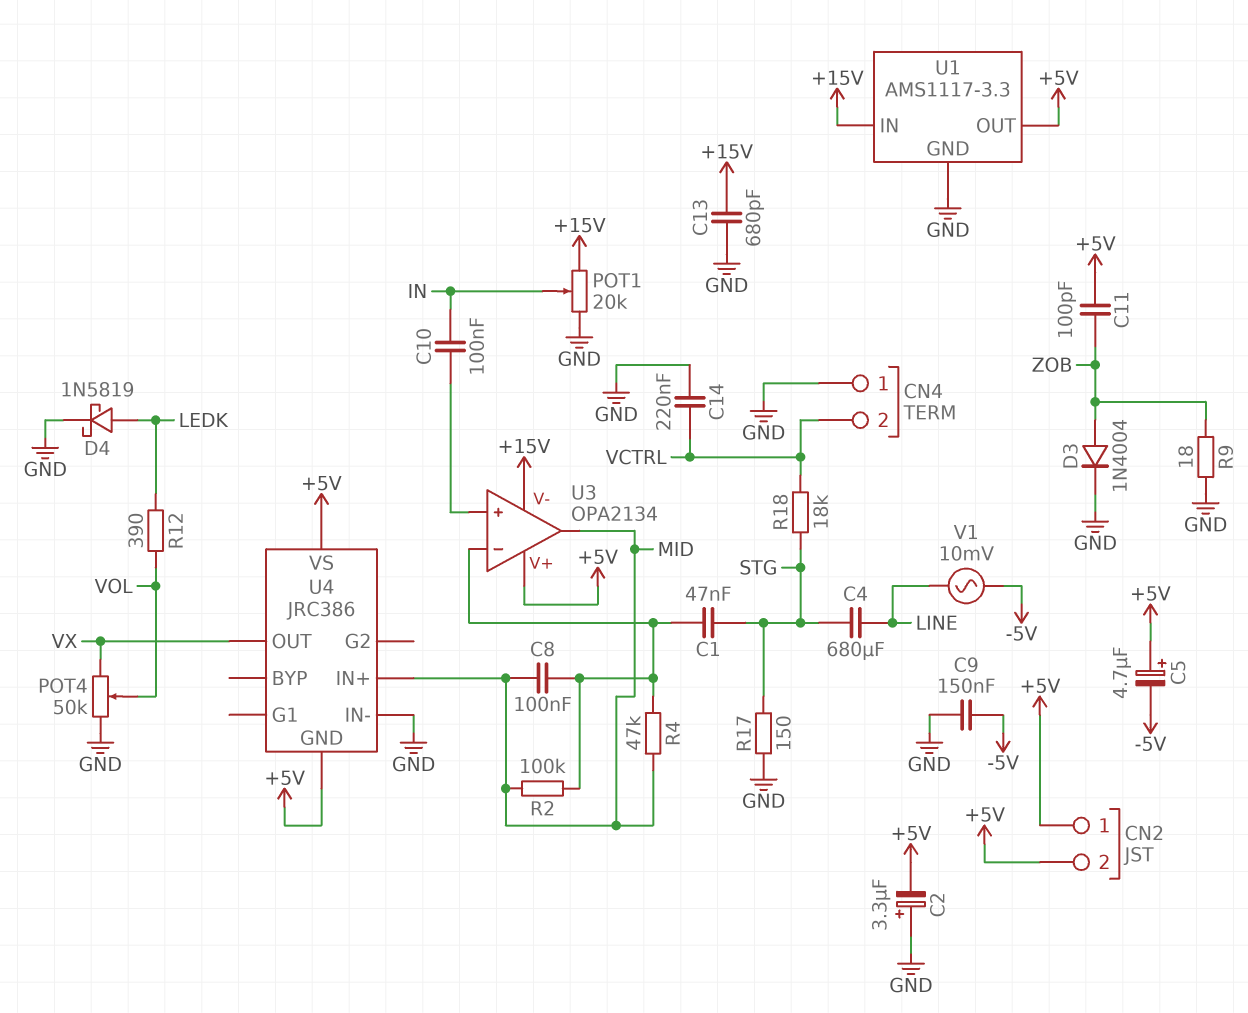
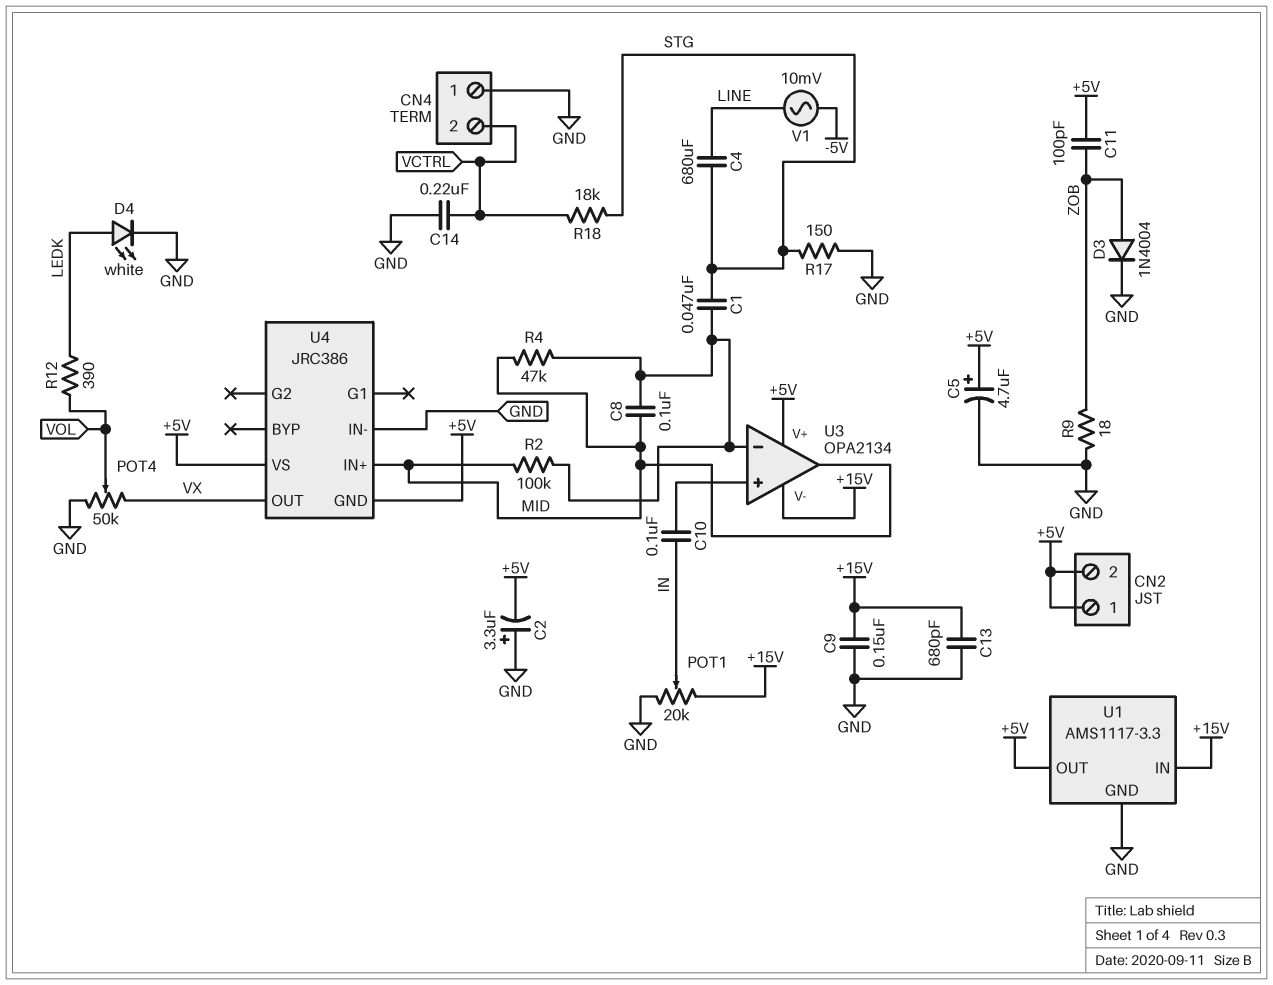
C5: 4.7uF (plus +5V, minus -5V) -> 4.7uF (plus +5V, minus GND)
C9: 150nF (-5V, GND) -> 150nF (+15V, GND)
D4: schottky 1N5819 (A LEDK, K GND) -> LED white (A LEDK, K GND)

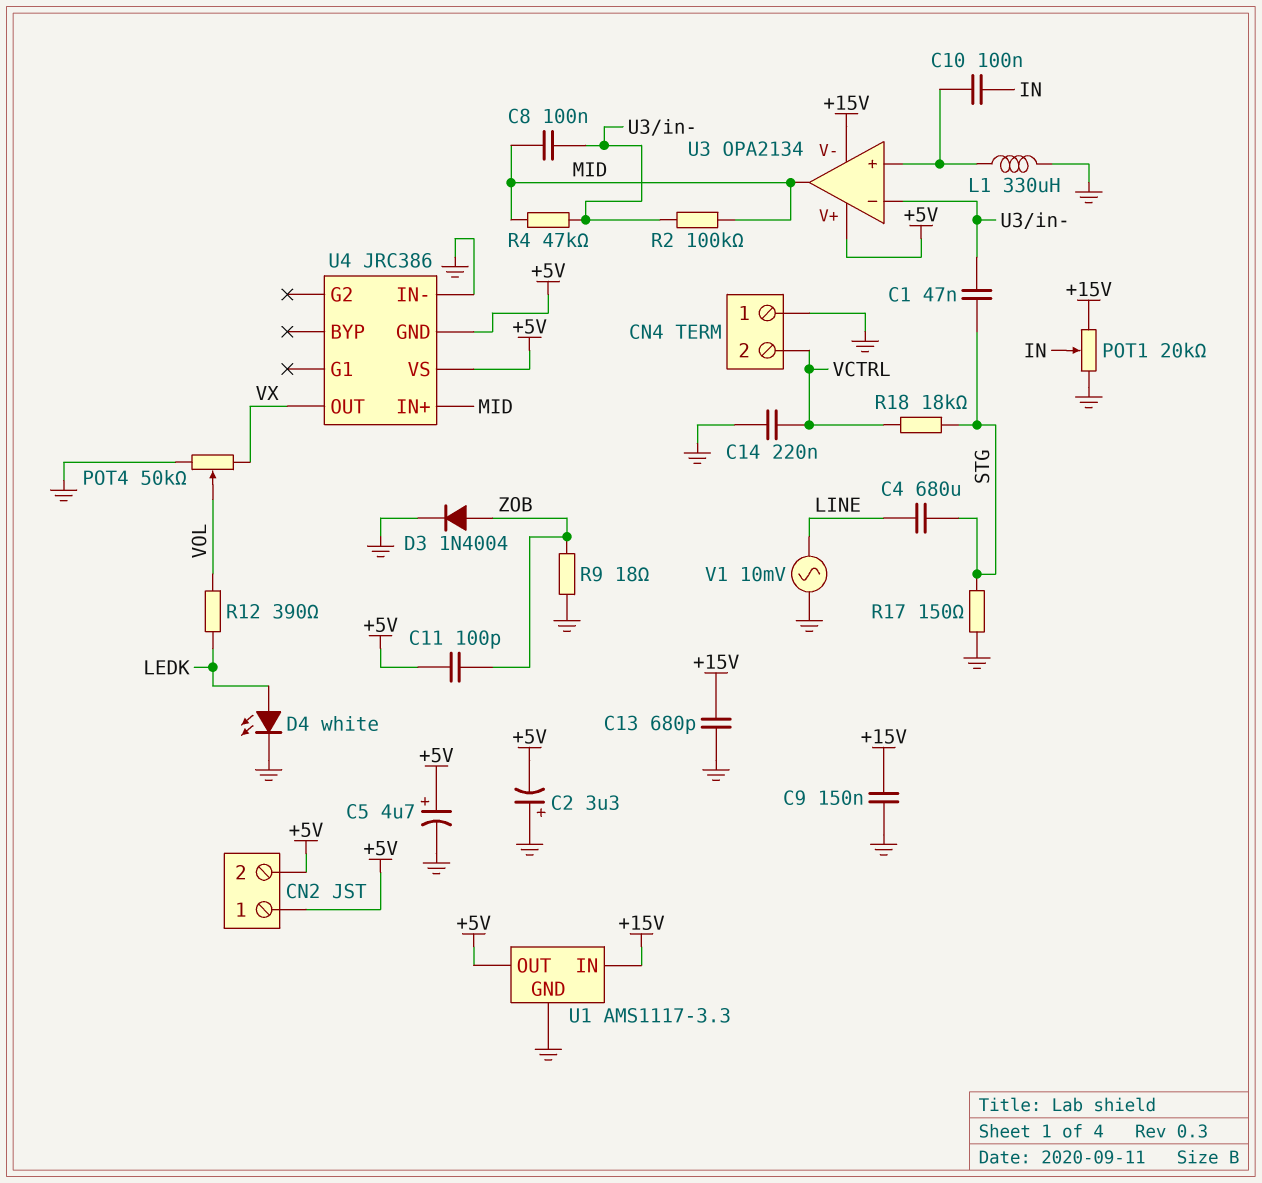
L1: none -> 330uH (GND, U3/in+)
V1: AC 10mV (-5V, LINE) -> AC 10mV (GND, LINE)

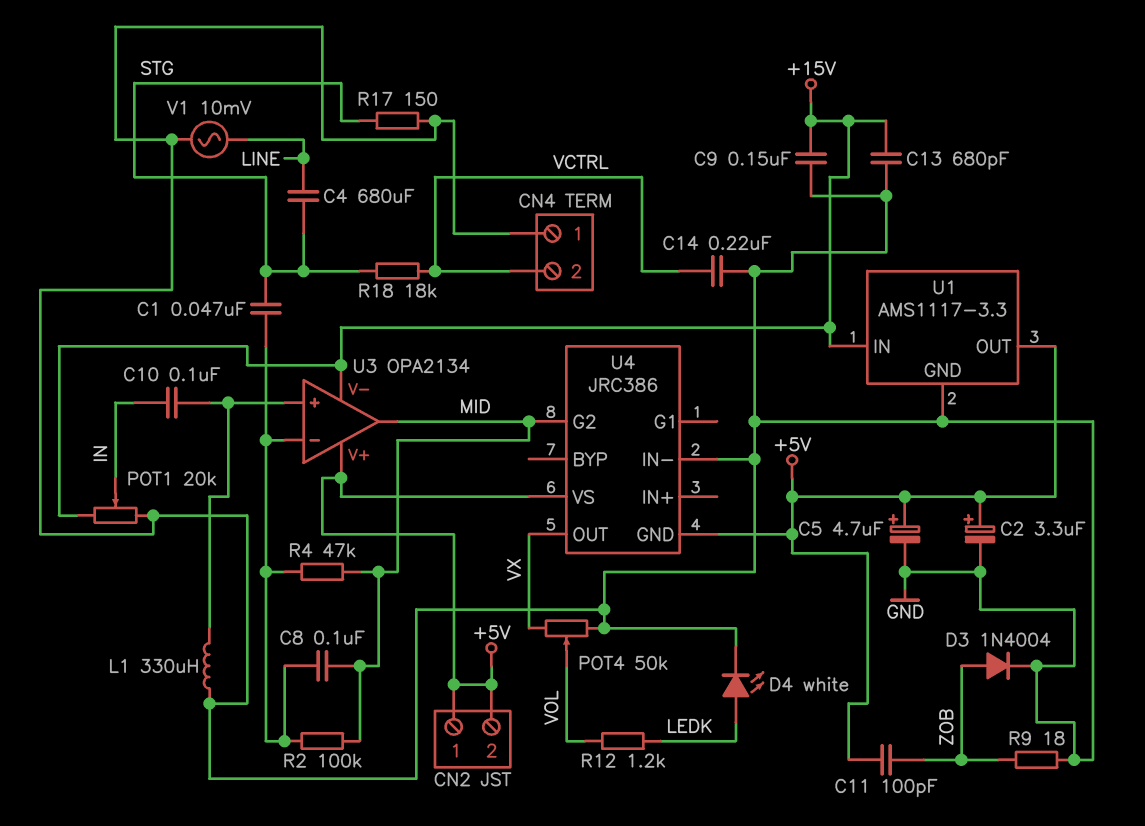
C2: 3.3uF (plus GND, minus +5V) -> 3.3uF (plus +5V, minus GND)
R12: 390 (LEDK, VOL) -> 1.2k (LEDK, VOL)
U4 pin G2: none -> MID
U4 pin IN+: MID -> none

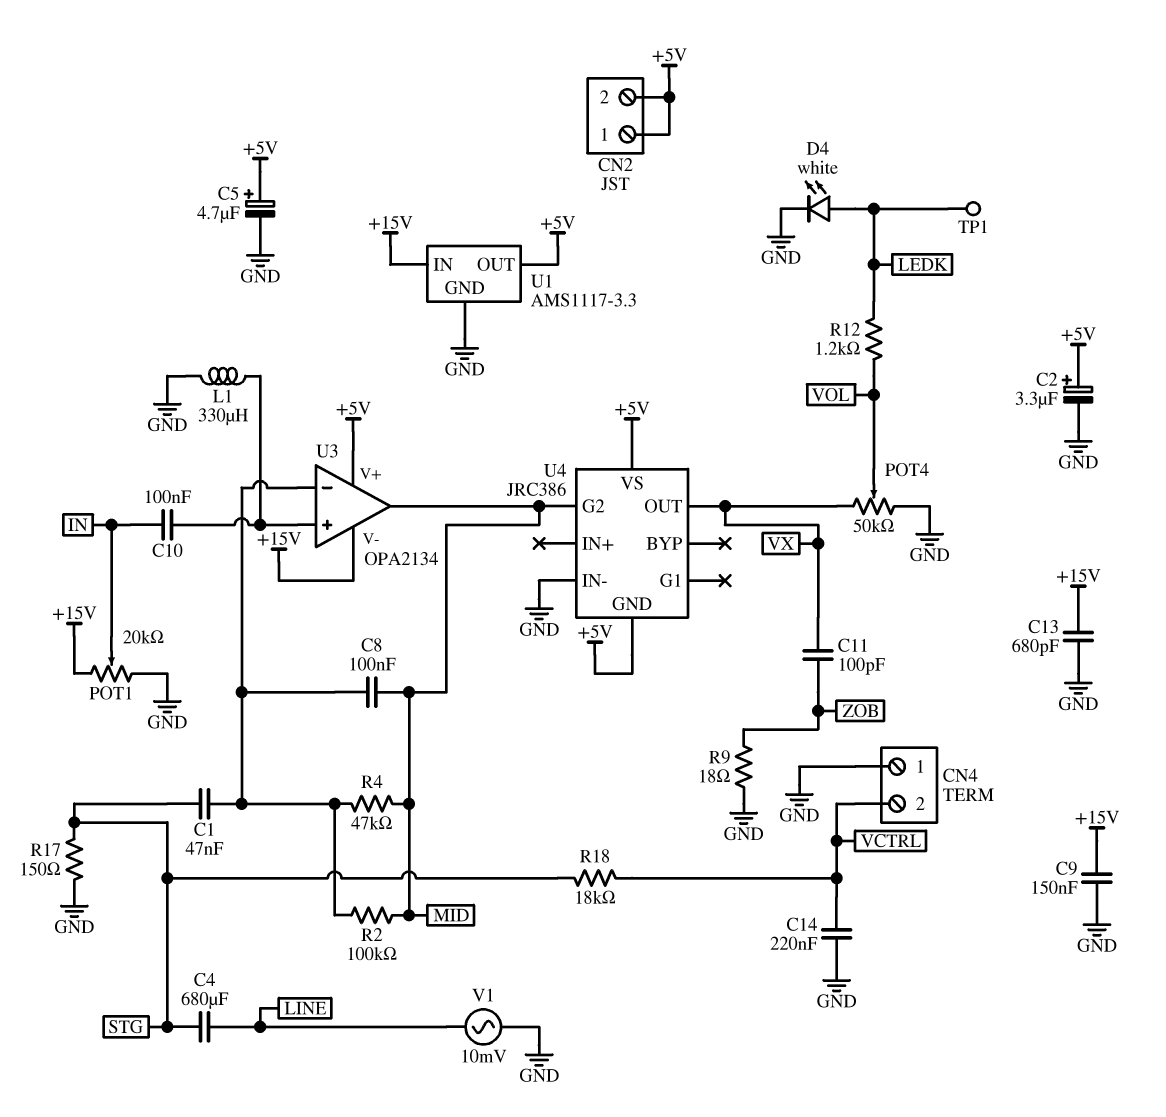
C11: 100pF (+5V, ZOB) -> 100pF (VX, ZOB)
D3: diode 1N4004 (A ZOB, K GND) -> none
TP1: none -> test point (LEDK)

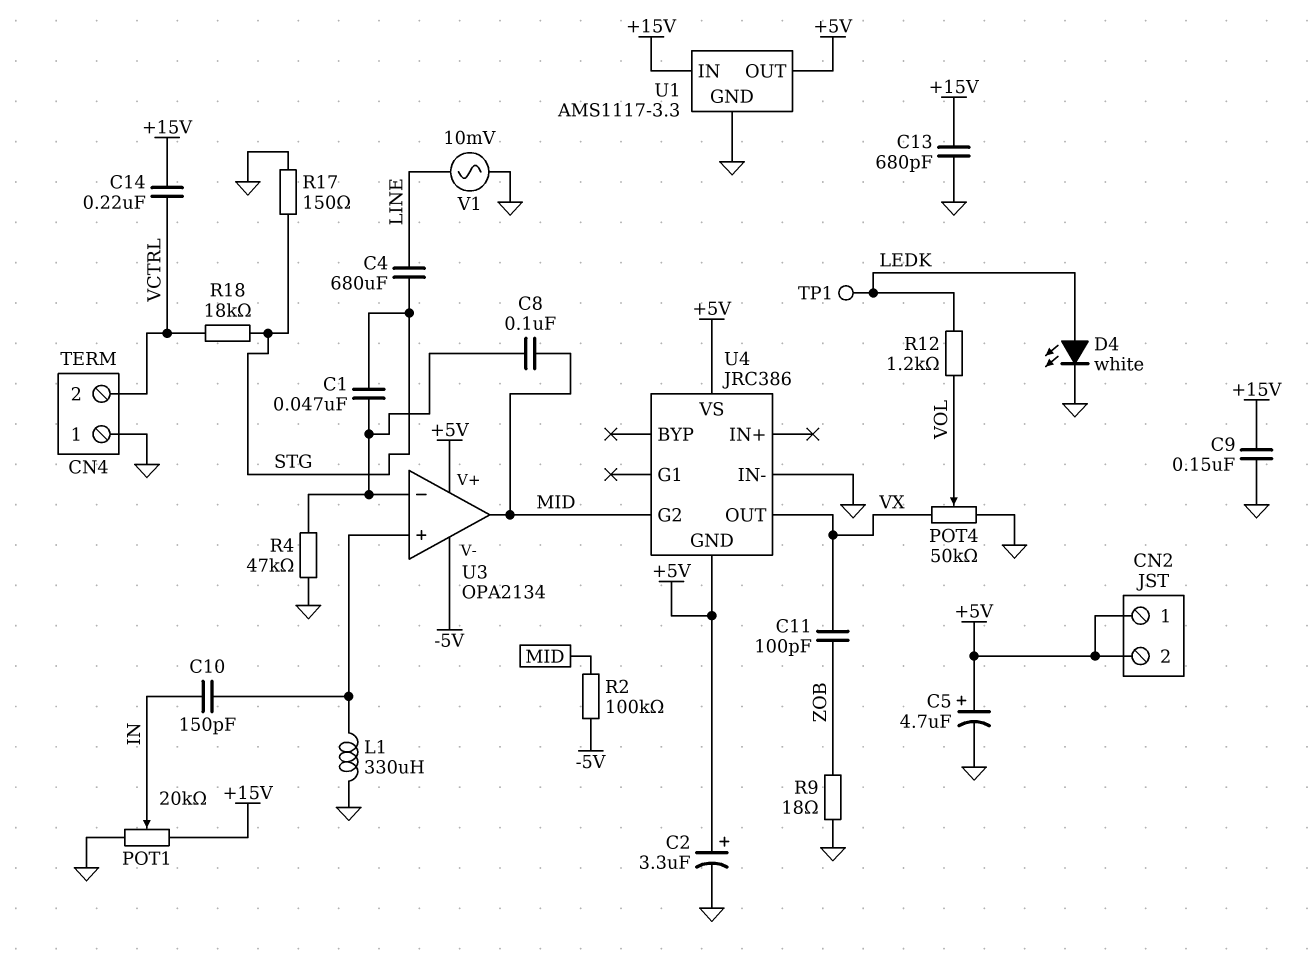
C10: 100nF (IN, U3/in+) -> 150pF (IN, U3/in+)
C14: 220nF (GND, VCTRL) -> 220nF (+15V, VCTRL)
R2: 100k (MID, U3/in-) -> 100k (-5V, MID)
R4: 47k (MID, U3/in-) -> 47k (GND, U3/in-)
U3 pin V-: +15V -> -5V

